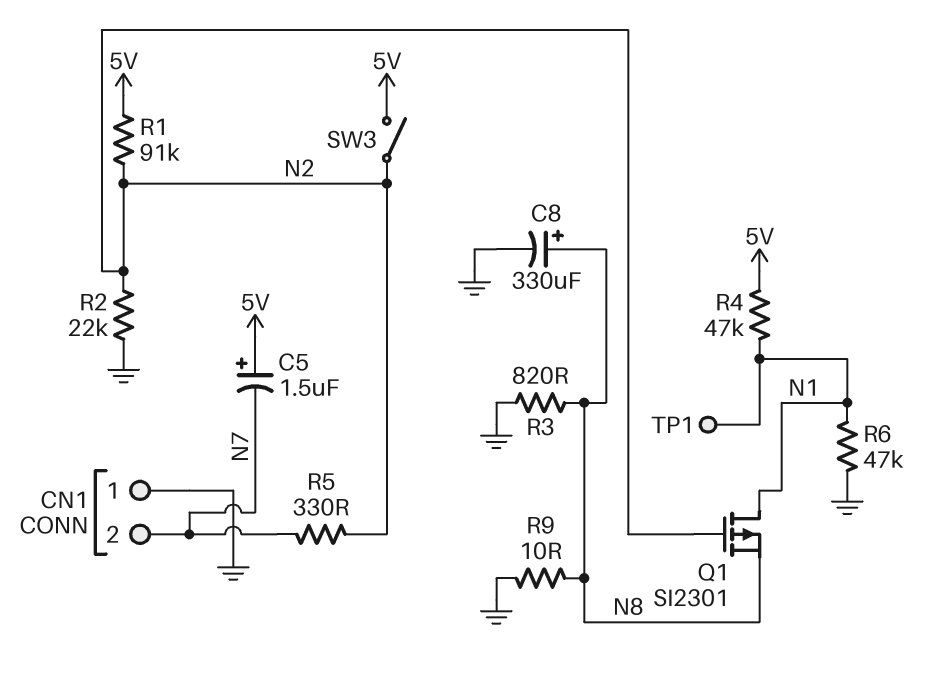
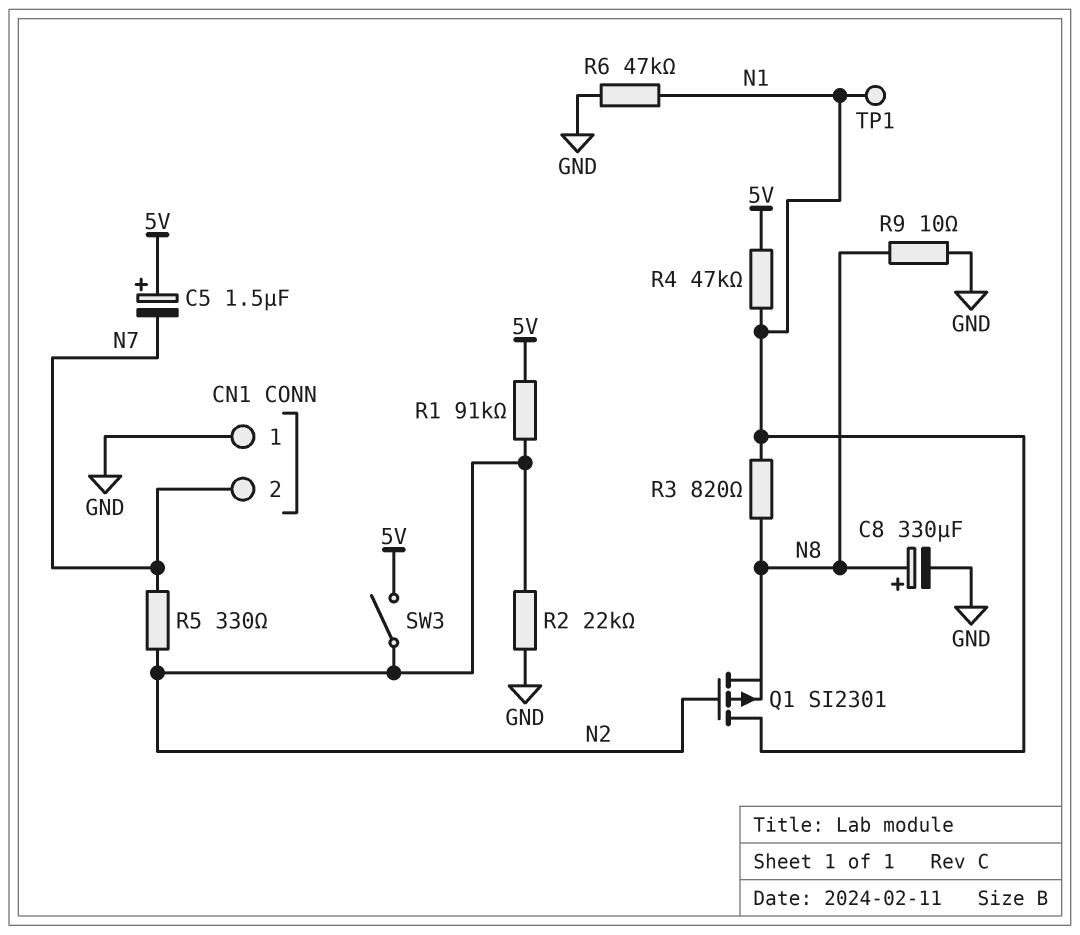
R3: 820 (GND, N8) -> 820 (N1, N8)

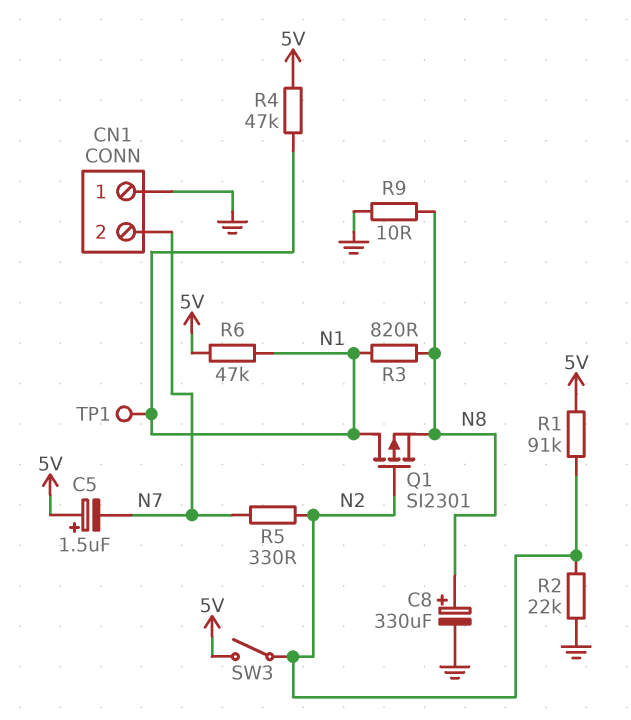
R6: 47k (GND, N1) -> 47k (5V, N1)

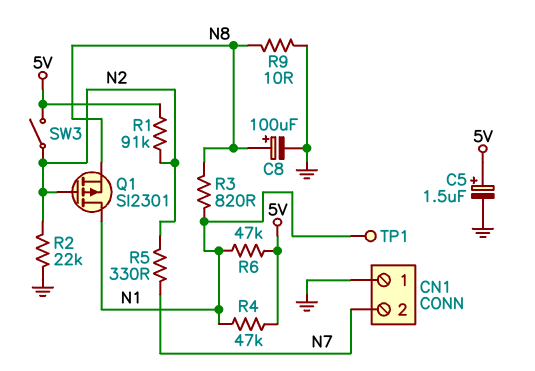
C5: 1.5uF (plus 5V, minus N7) -> 1.5uF (plus 5V, minus GND)
C8: 330uF (plus N8, minus GND) -> 100uF (plus N8, minus GND)

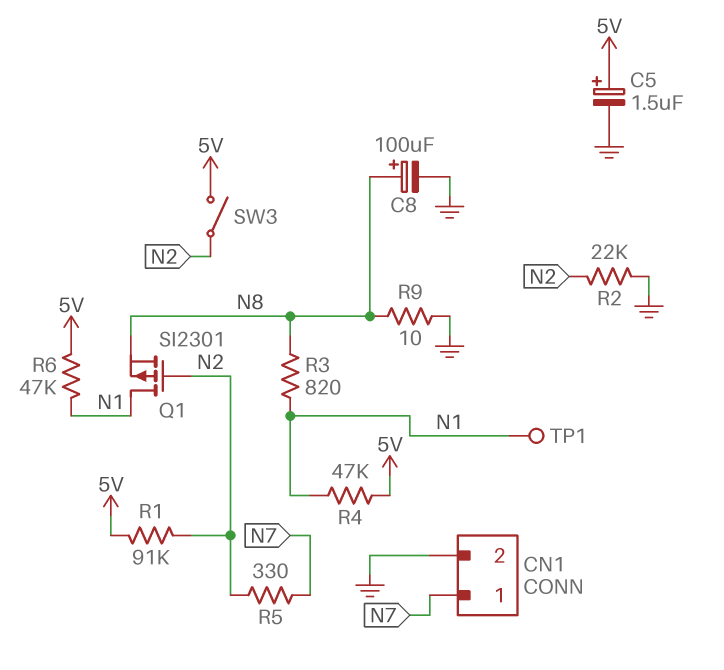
CN1 pin 1: GND -> N7
CN1 pin 2: N7 -> GND

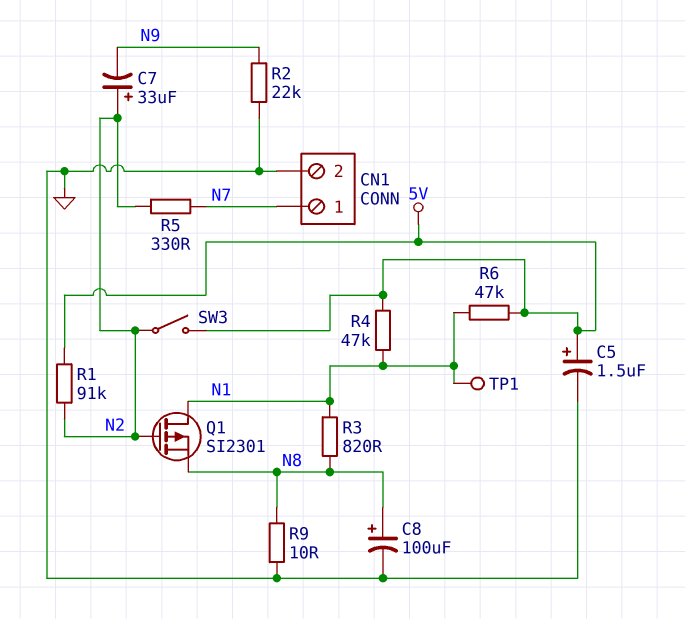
C7: none -> 33uF (plus N2, minus N9)
R2: 22k (GND, N2) -> 22k (GND, N9)

